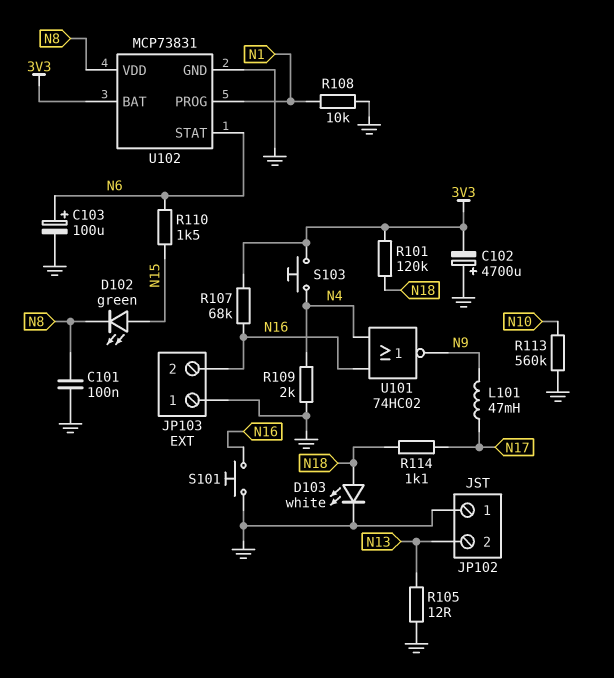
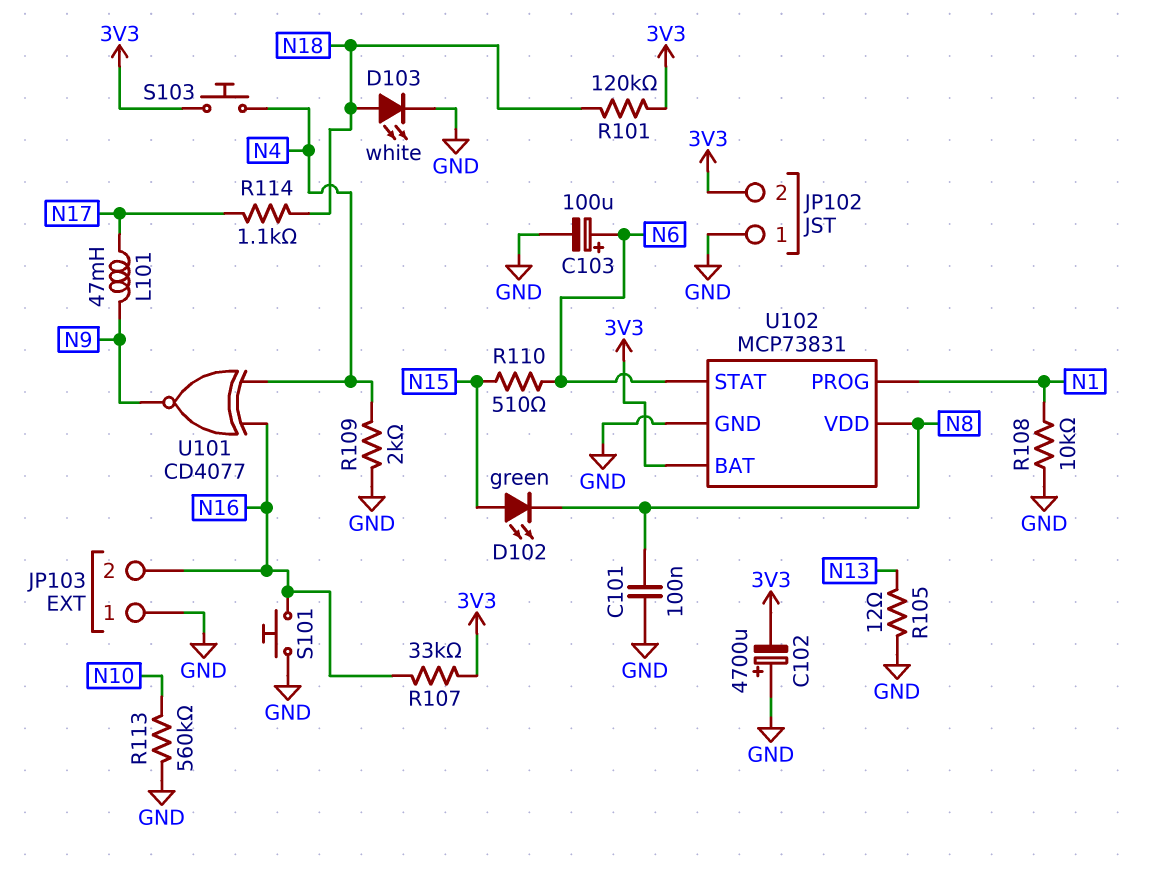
JP102 pin 2: N13 -> 3V3
R107: 68k (3V3, N16) -> 33k (3V3, N16)
R110: 1.5k (N6, N15) -> 510 (N6, N15)
U101: NOR 74HC02 (in N4, in N16, out N9) -> XNOR CD4077 (in N4, in N16, out N9)

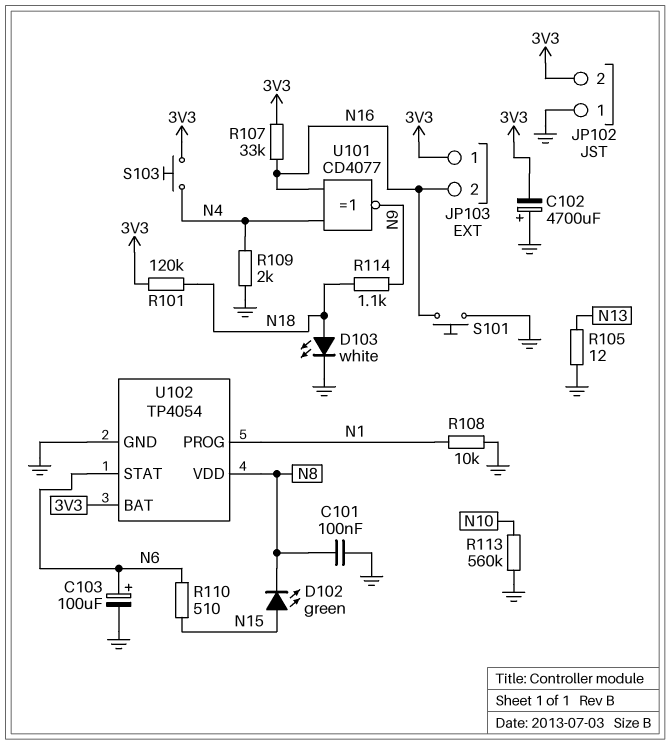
JP103 pin 1: GND -> 3V3
L101: 47mH (N9, N17) -> none
R114: 1.1k (N17, N18) -> 1.1k (N9, N18)
U102: MCP73831 -> TP4054

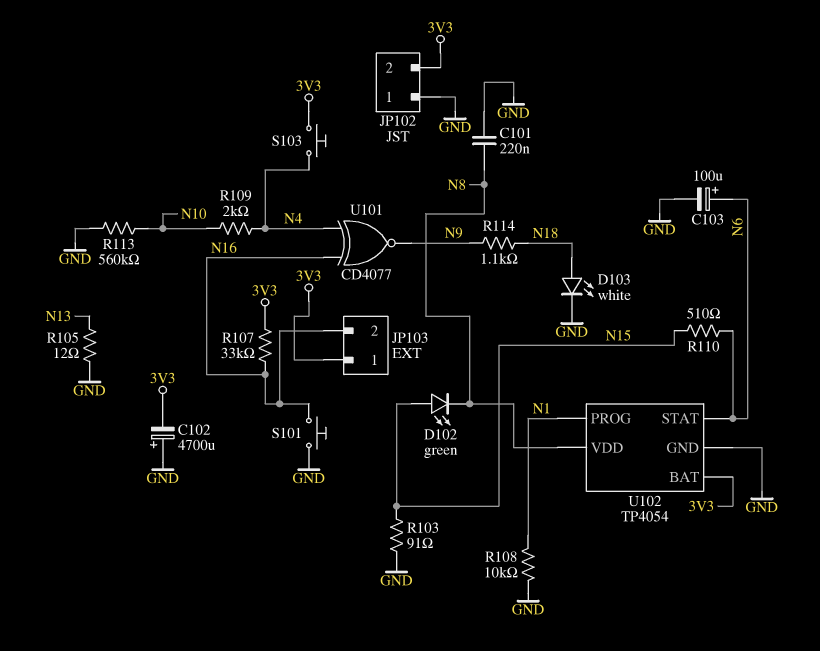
C101: 100nF (GND, N8) -> 220nF (GND, N8)
R101: 120k (3V3, N18) -> none
R103: none -> 91 (GND, N15)
R109: 2k (GND, N4) -> 2k (N4, N10)

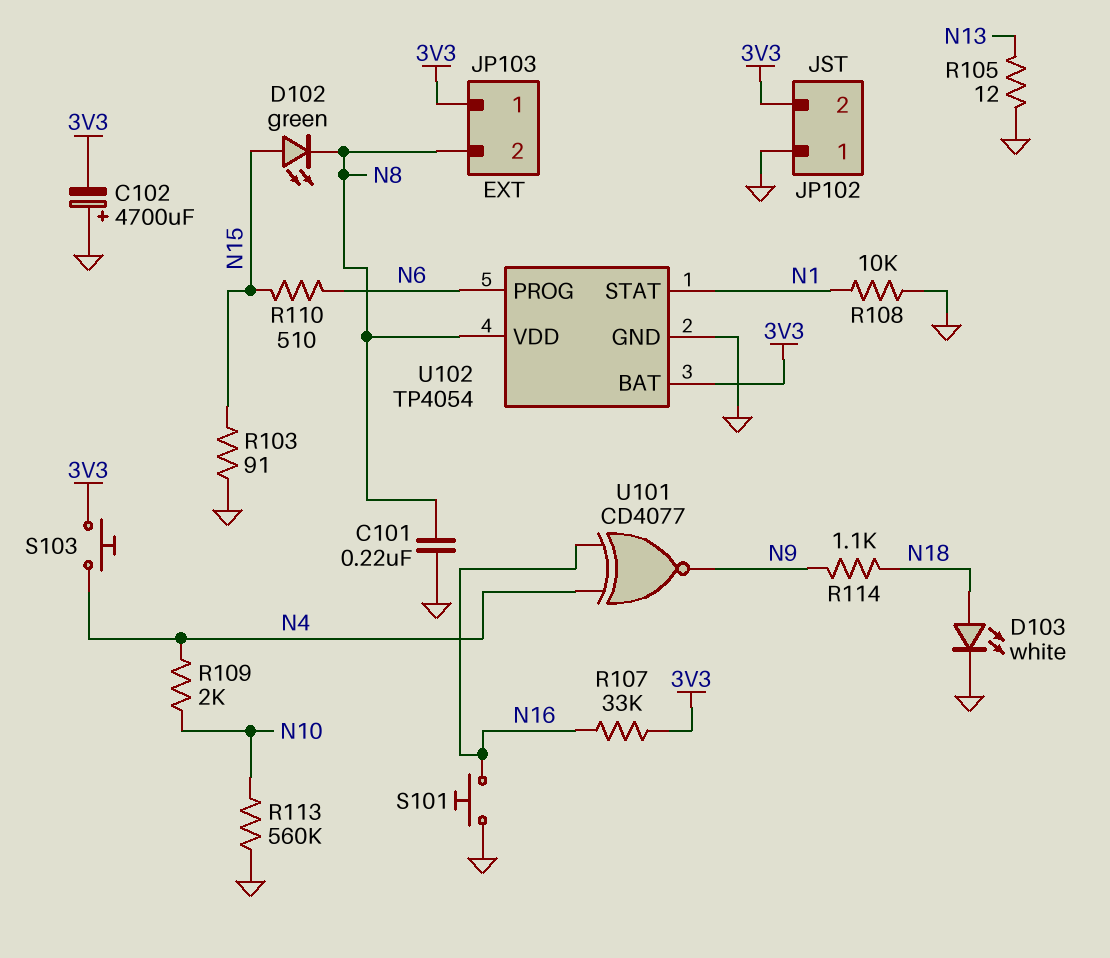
C103: 100uF (plus N6, minus GND) -> none
JP103 pin 2: N16 -> N8
U102 pin PROG: N1 -> N6
U102 pin STAT: N6 -> N1

